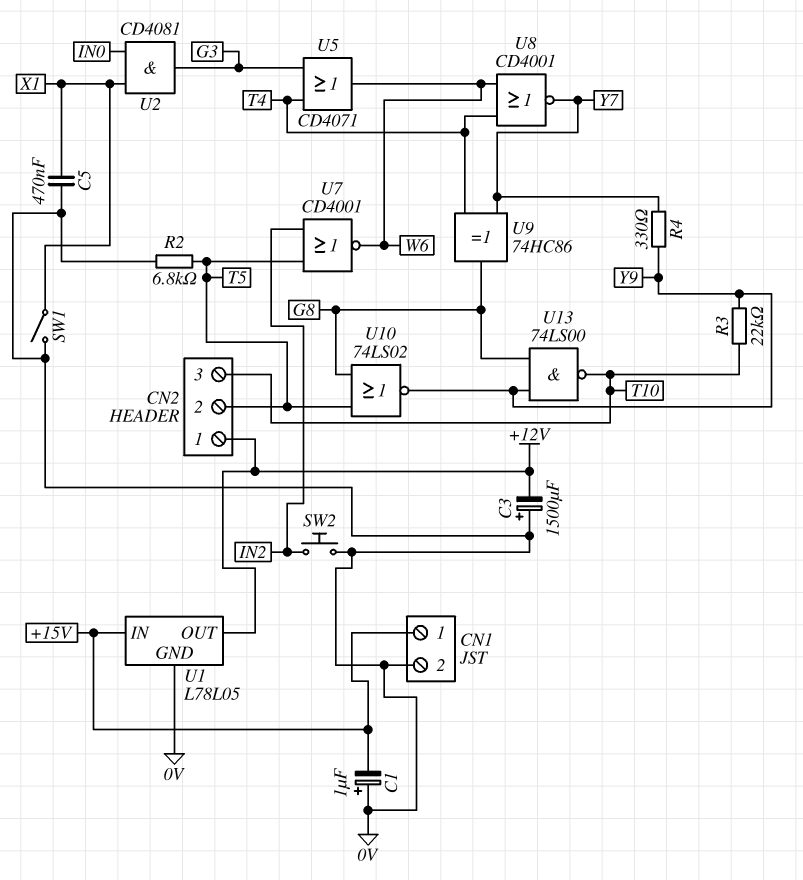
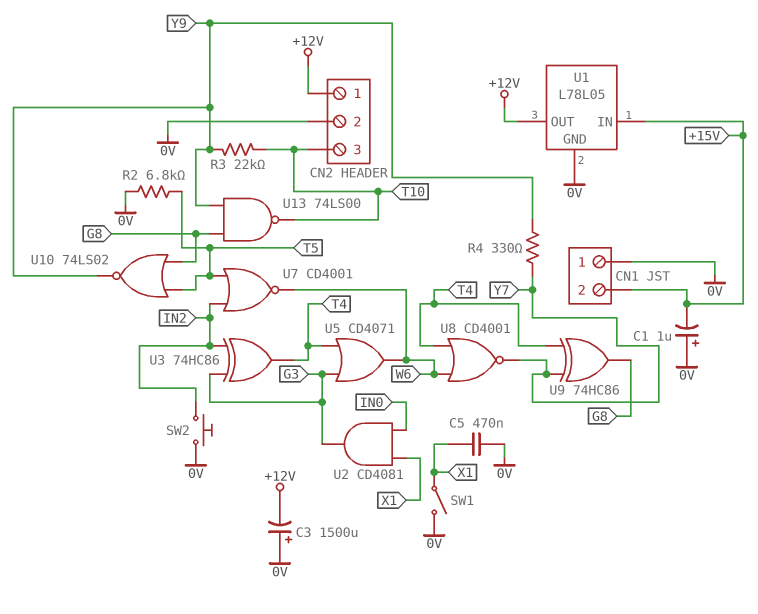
CN1 pin 1: +15V -> 0V
CN1 pin 2: 0V -> +15V
CN2 pin 2: T5 -> 0V
U3: none -> XOR 74HC86 (in G3, in IN2, out T4)

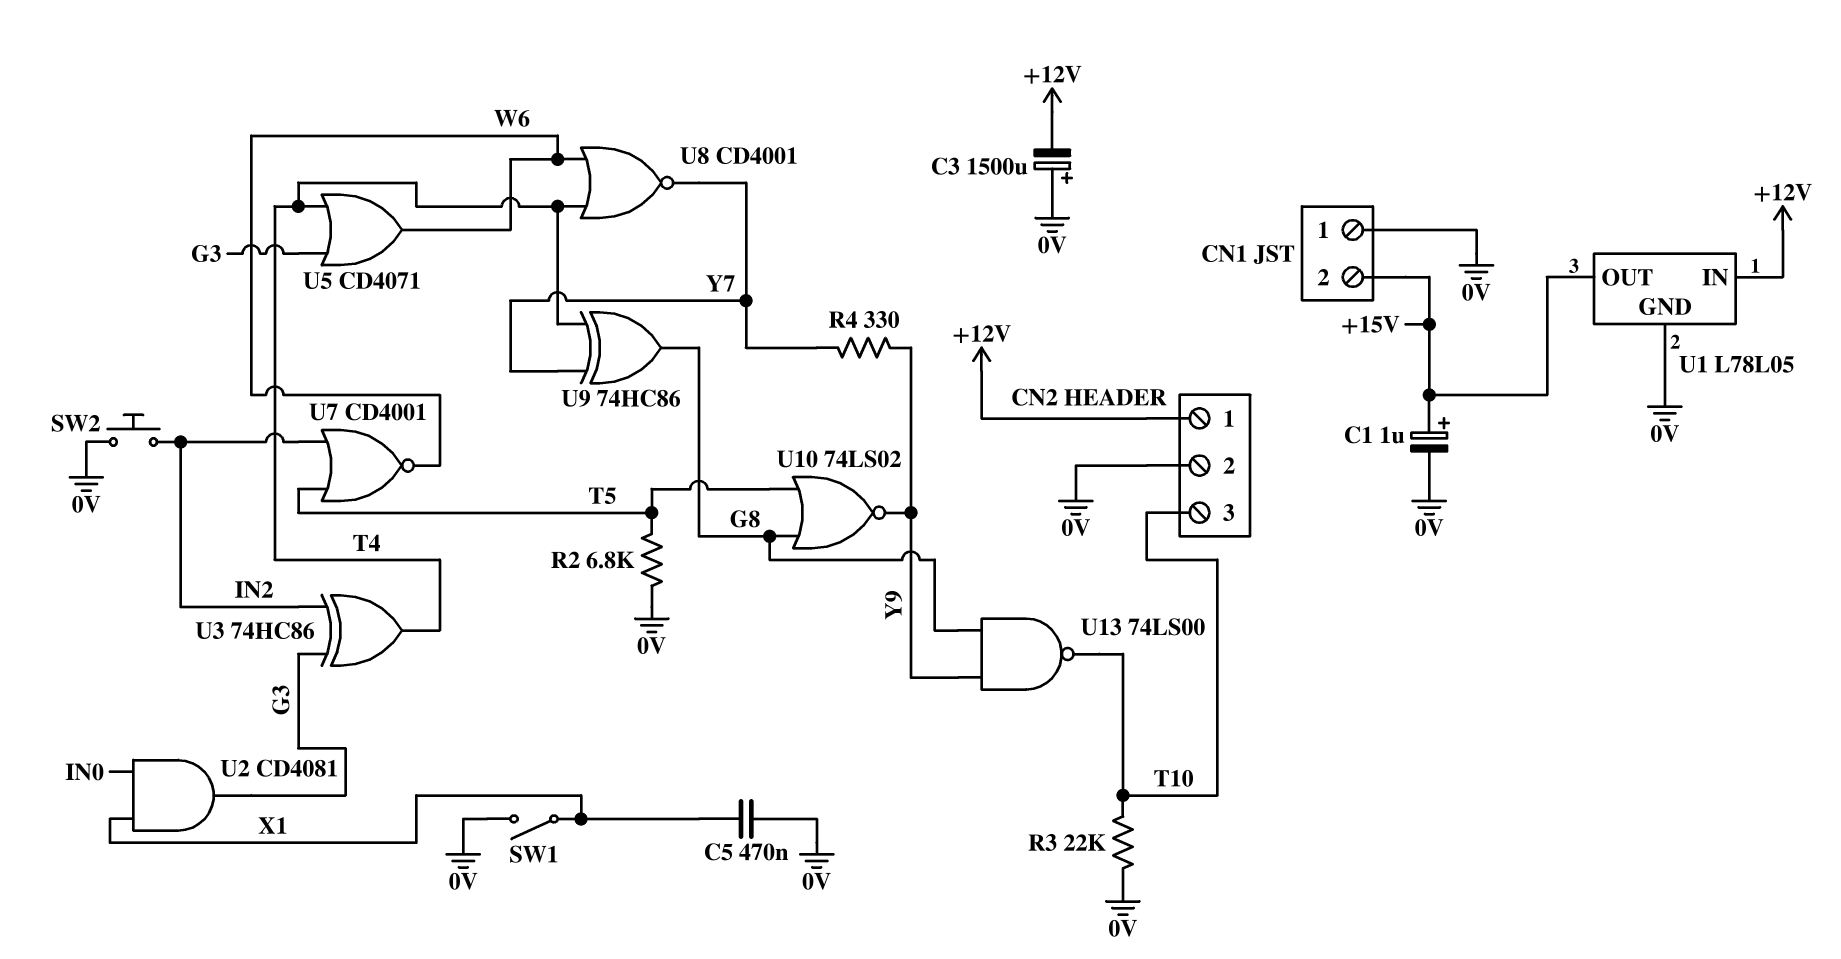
C1: 1uF (plus 0V, minus +15V) -> 1uF (plus +15V, minus 0V)
R3: 22k (T10, Y9) -> 22k (0V, T10)
U1 pin IN: +15V -> +12V
U1 pin OUT: +12V -> +15V

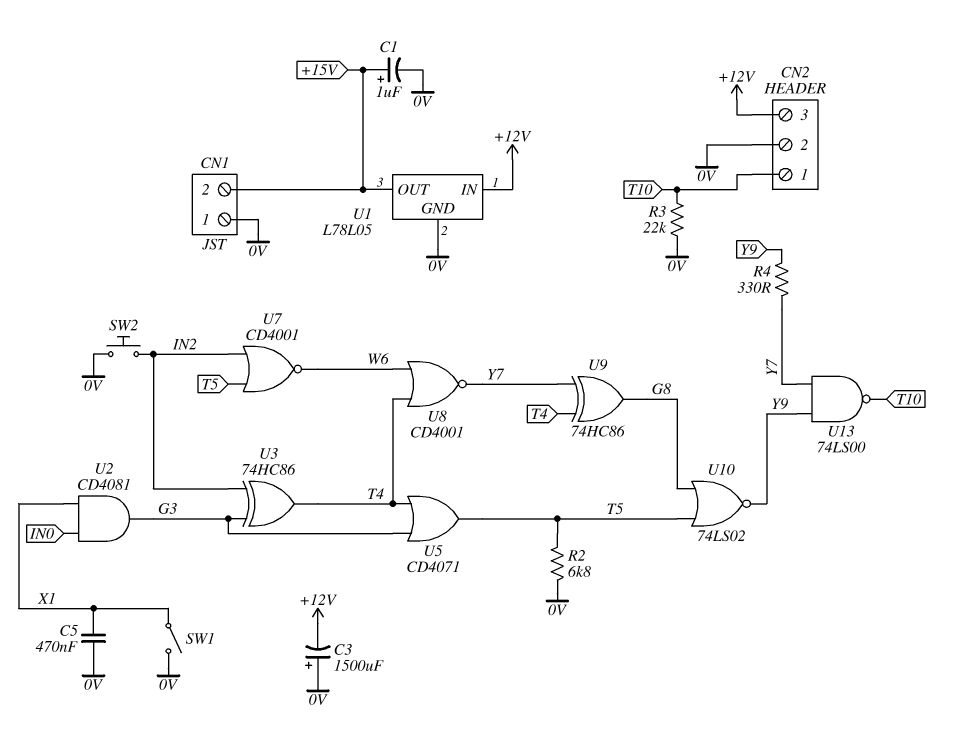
CN2 pin 1: +12V -> T10
CN2 pin 3: T10 -> +12V
U5: OR CD4071 (in G3, in T4, out W6) -> OR CD4071 (in G3, in T4, out T5)
U13: NAND 74LS00 (in G8, in Y9, out T10) -> NAND 74LS00 (in Y7, in Y9, out T10)

